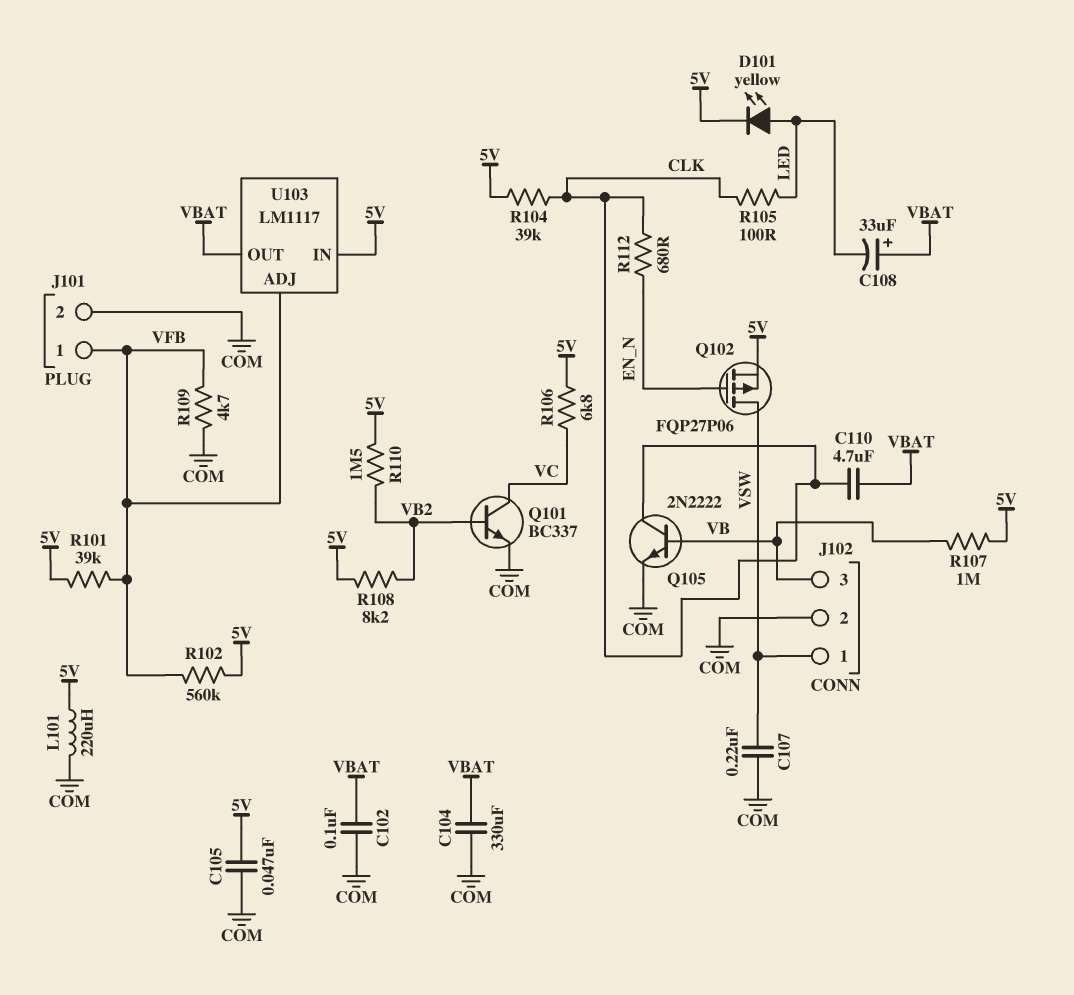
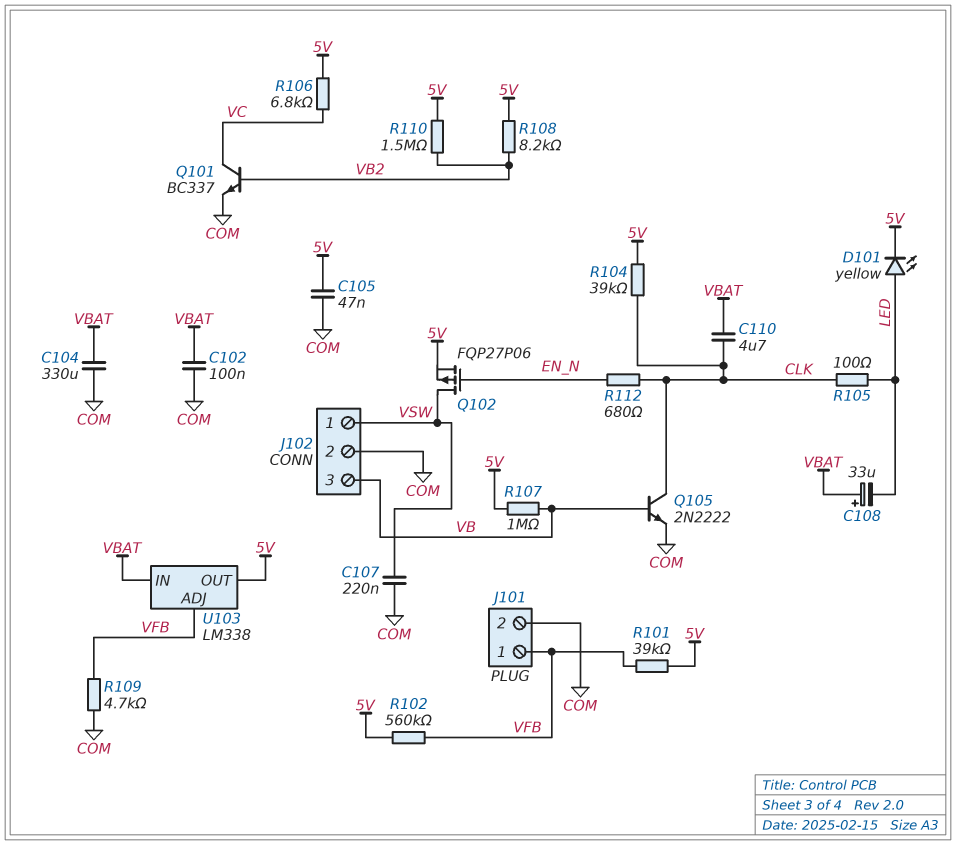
L101: 220uH (5V, COM) -> none
U103: LM1117 -> LM338
U103 pin IN: 5V -> VBAT
U103 pin OUT: VBAT -> 5V

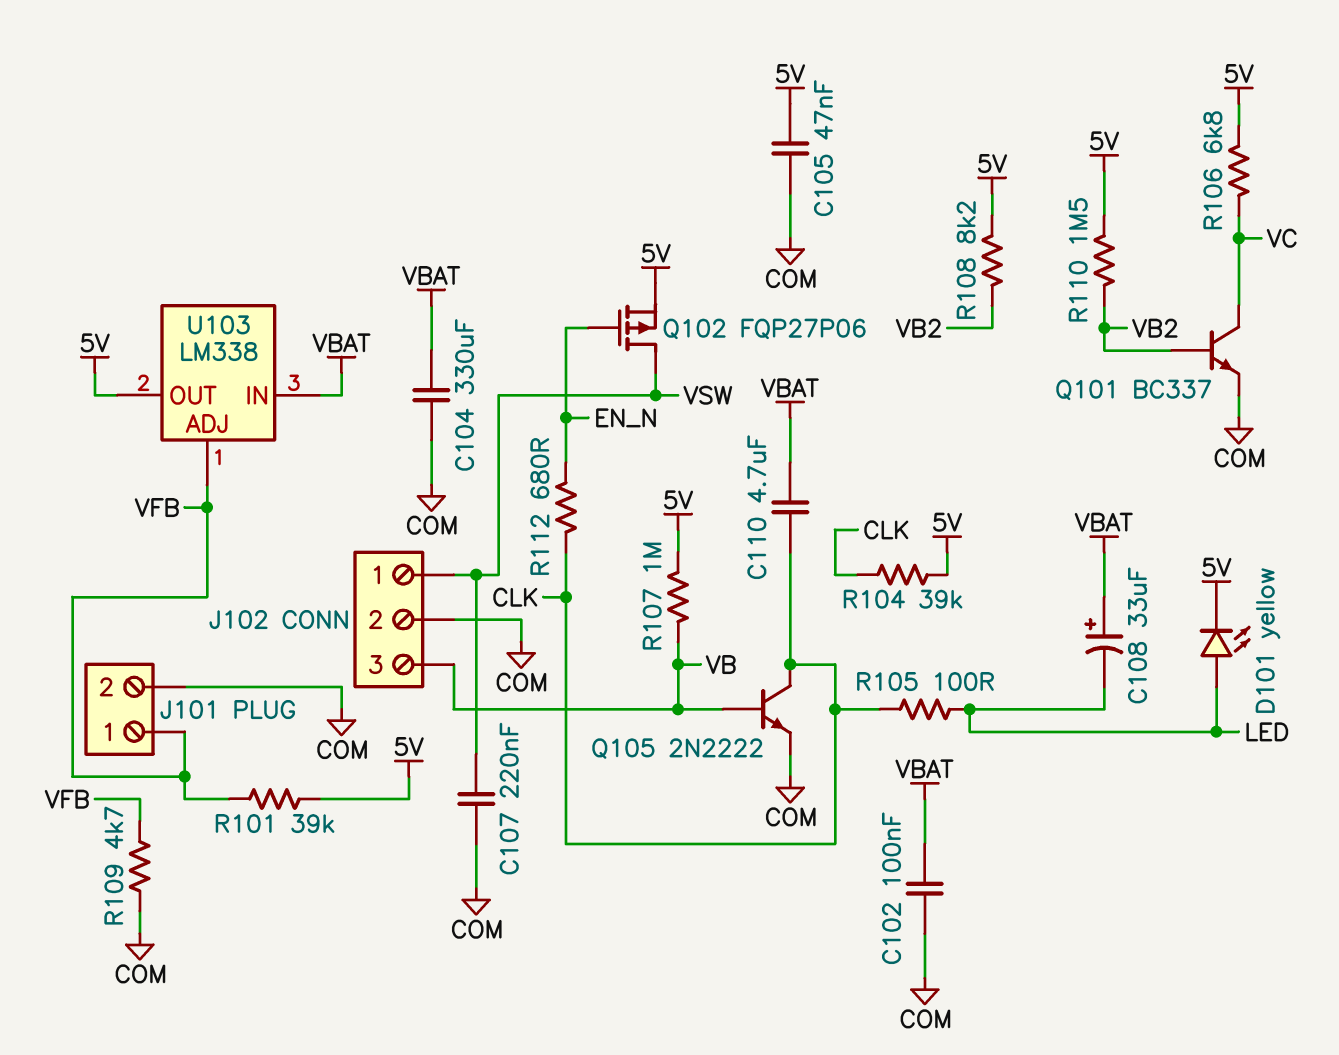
R102: 560k (5V, VFB) -> none

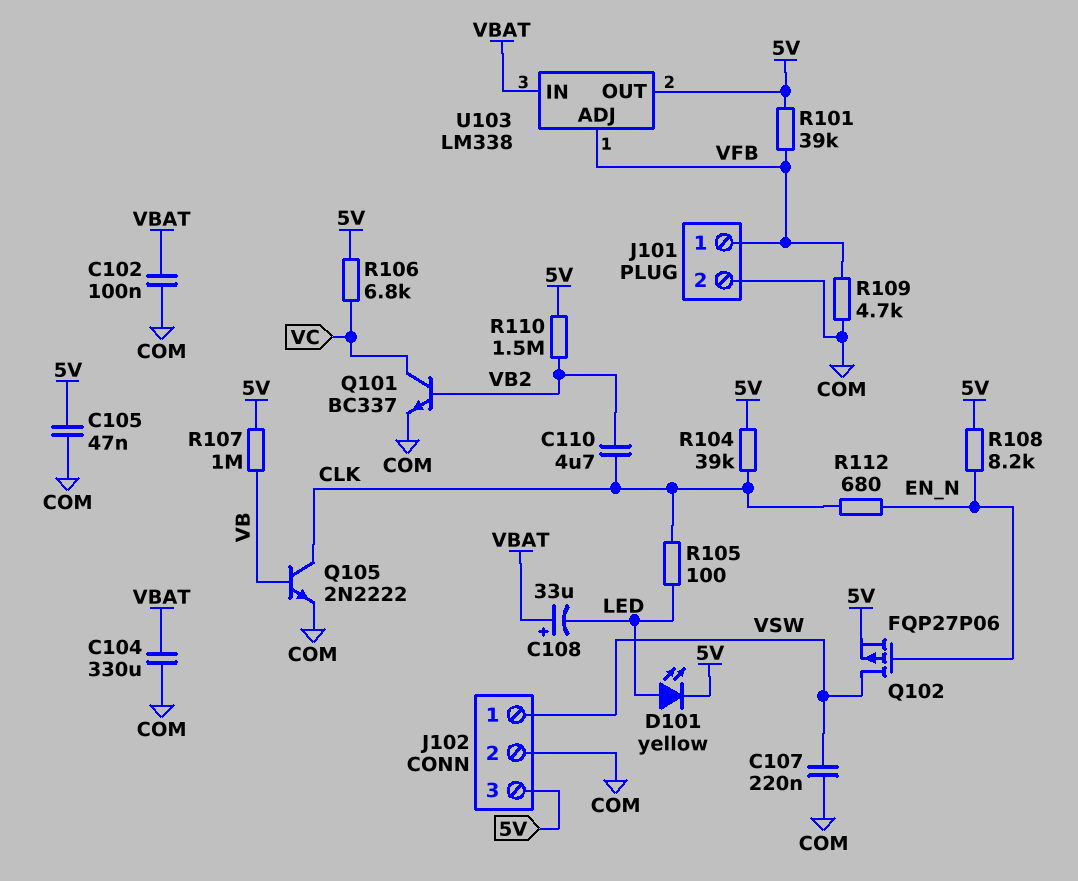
C110: 4.7uF (CLK, VBAT) -> 4.7uF (CLK, VB2)
J102 pin 3: VB -> 5V
R108: 8.2k (5V, VB2) -> 8.2k (5V, EN_N)

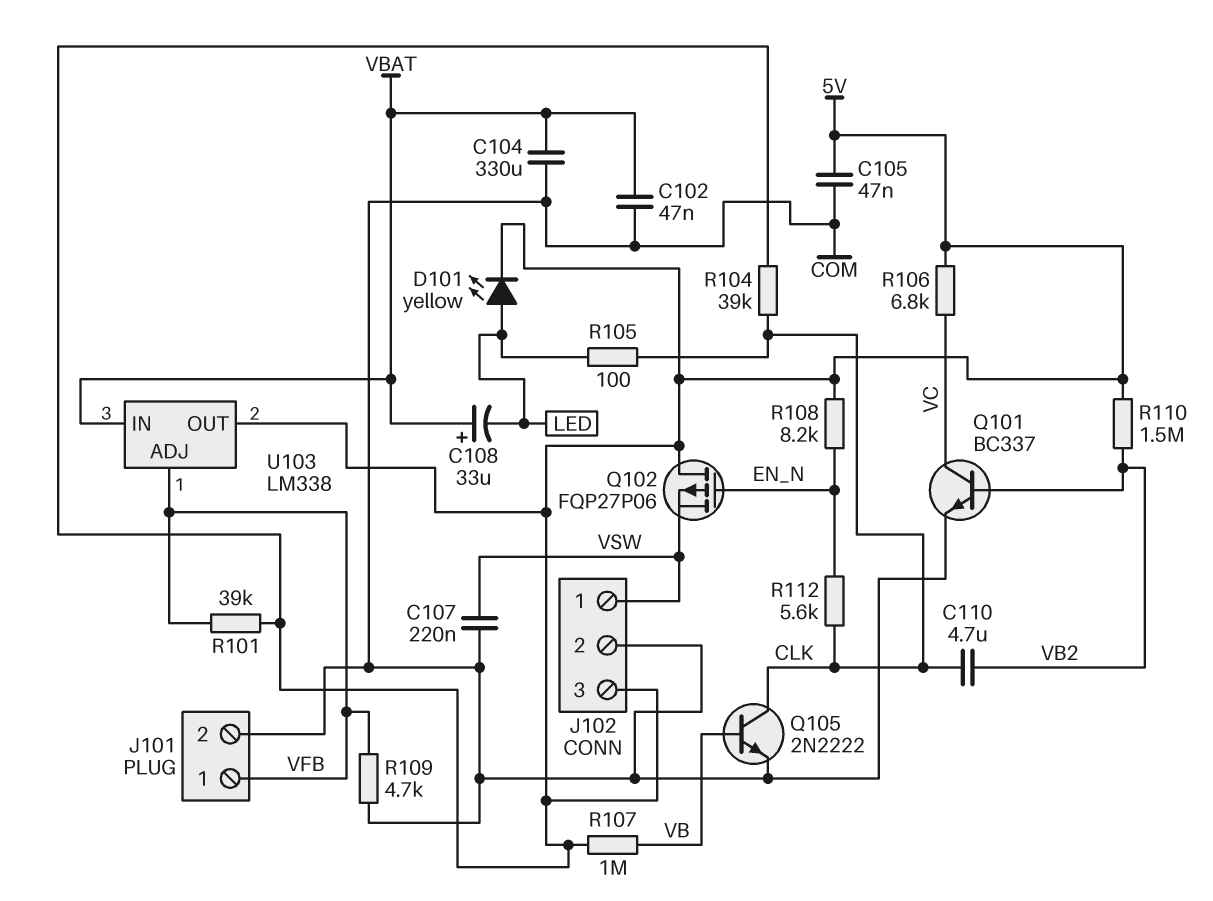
C102: 100nF (COM, VBAT) -> 47nF (COM, VBAT)
Q102: PMOS FQP27P06 (G EN_N, D VSW, S 5V) -> PMOS FQP27P06 (G EN_N, D 5V, S VSW)
R112: 680 (CLK, EN_N) -> 5.6k (CLK, EN_N)

